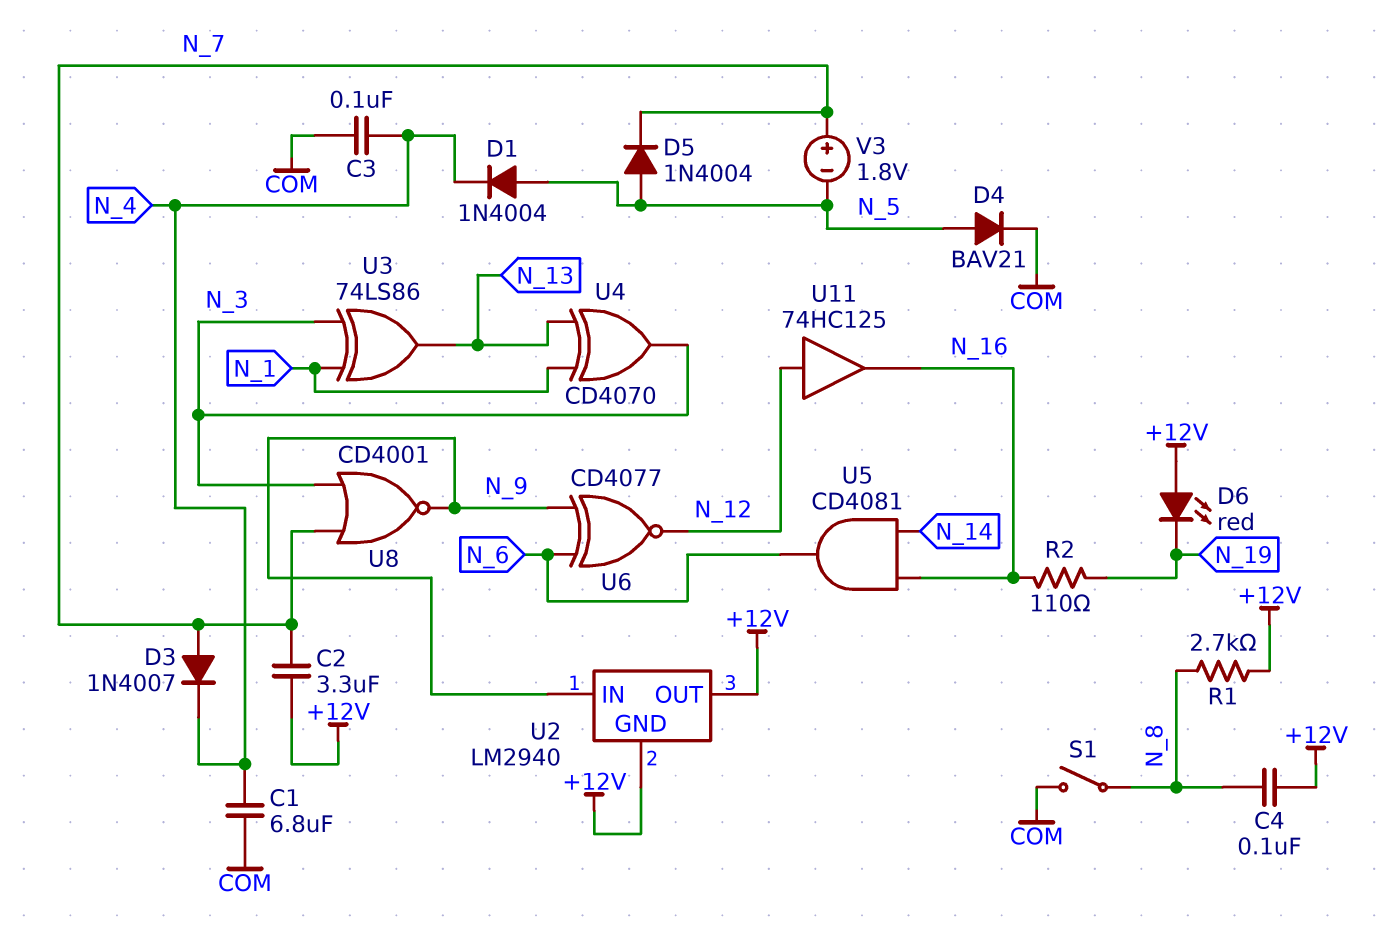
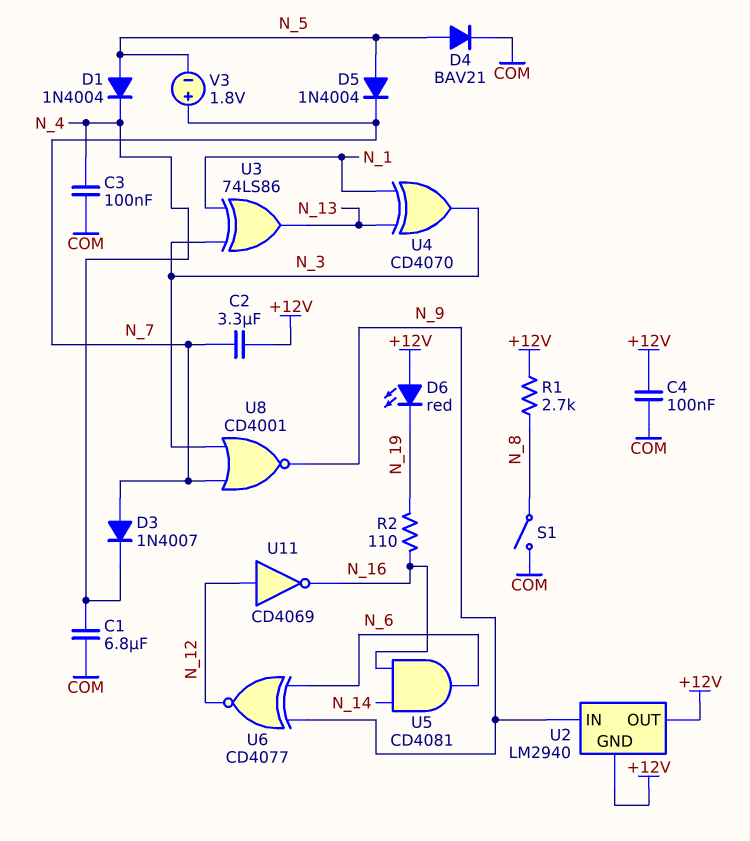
C4: 100nF (+12V, N_8) -> 100nF (+12V, COM)
U11: buffer 74HC125 (in N_12, out N_16) -> NOT CD4069 (in N_12, out N_16)

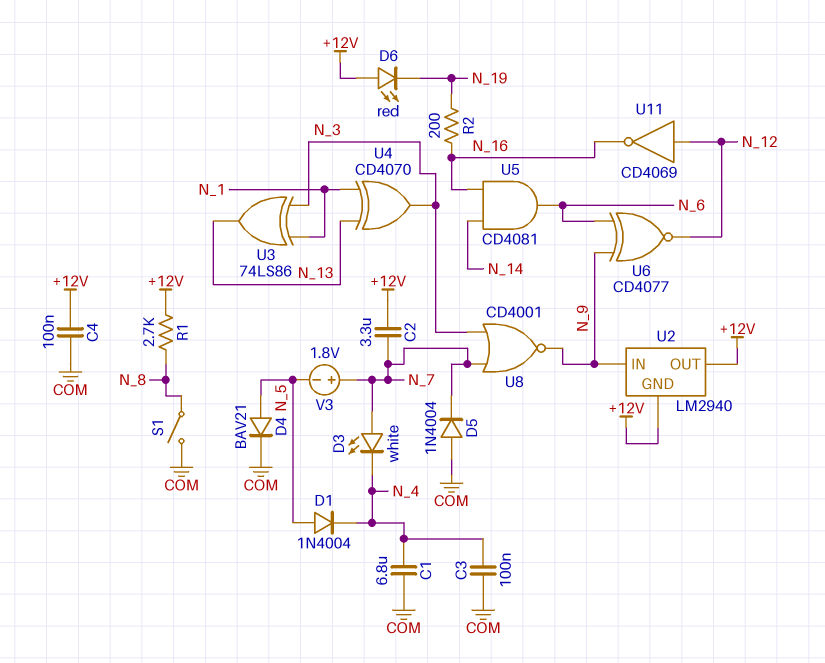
D3: diode 1N4007 (A N_7, K N_4) -> LED white (A N_7, K N_4)
D5: diode 1N4004 (A N_5, K N_7) -> diode 1N4004 (A COM, K N_7)
R2: 110 (N_16, N_19) -> 200 (N_16, N_19)

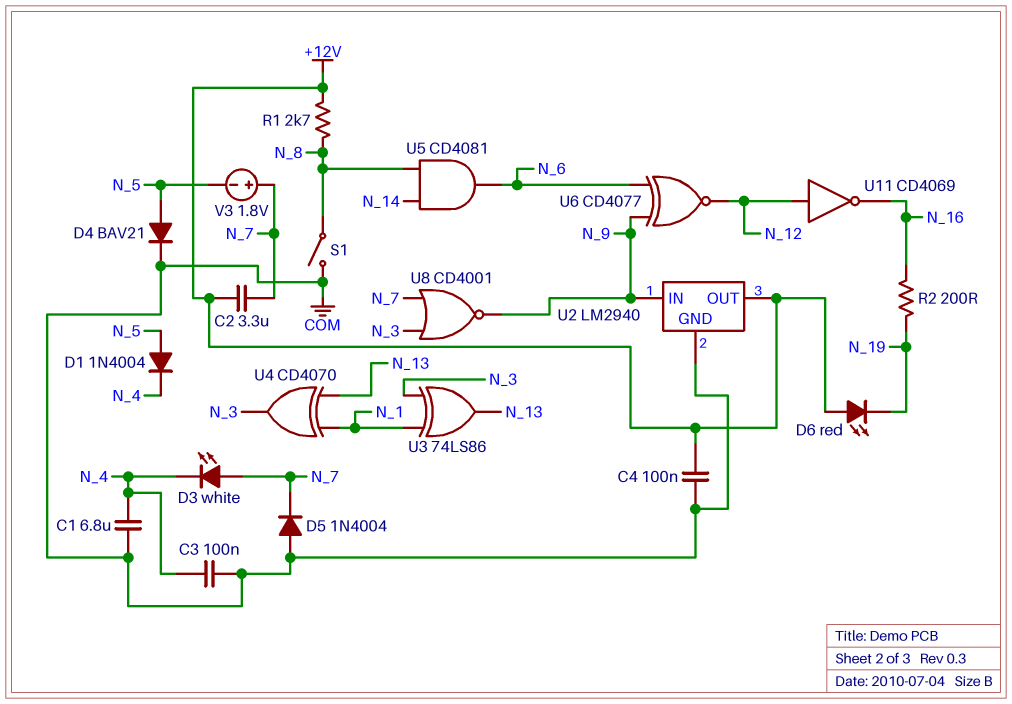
U2 pin GND: +12V -> COM
U5: AND CD4081 (in N_14, in N_16, out N_6) -> AND CD4081 (in N_8, in N_14, out N_6)

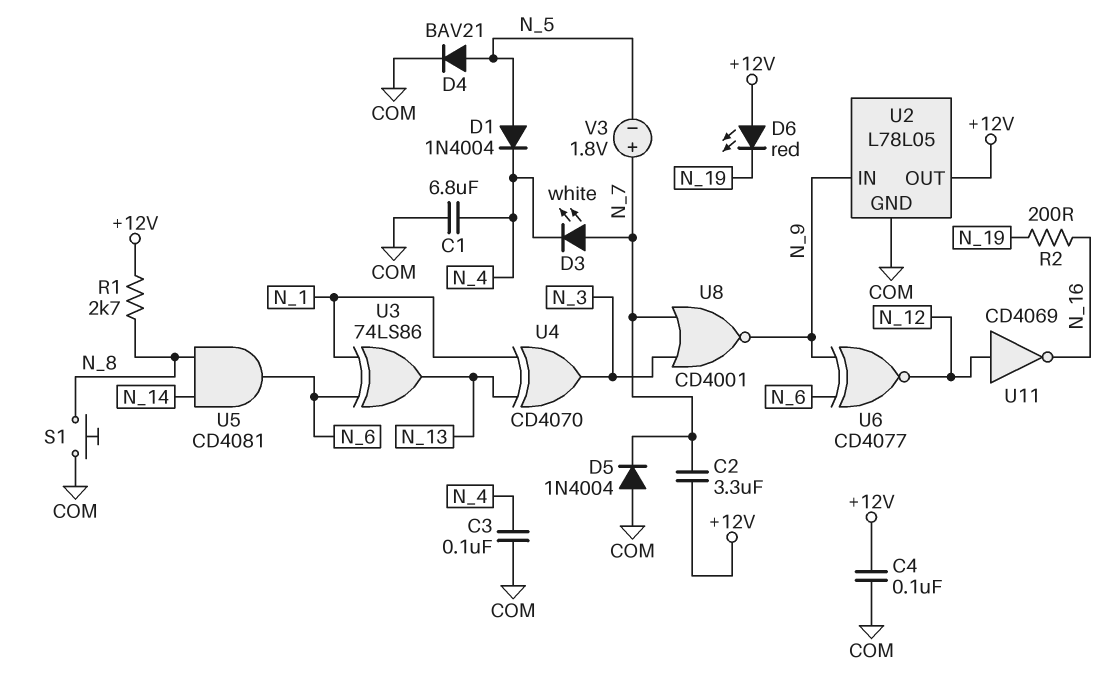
S1: switch (COM, N_8) -> button (COM, N_8)
U2: LM2940 -> L78L05
U3: XOR 74LS86 (in N_1, in N_3, out N_13) -> XOR 74LS86 (in N_1, in N_6, out N_13)

